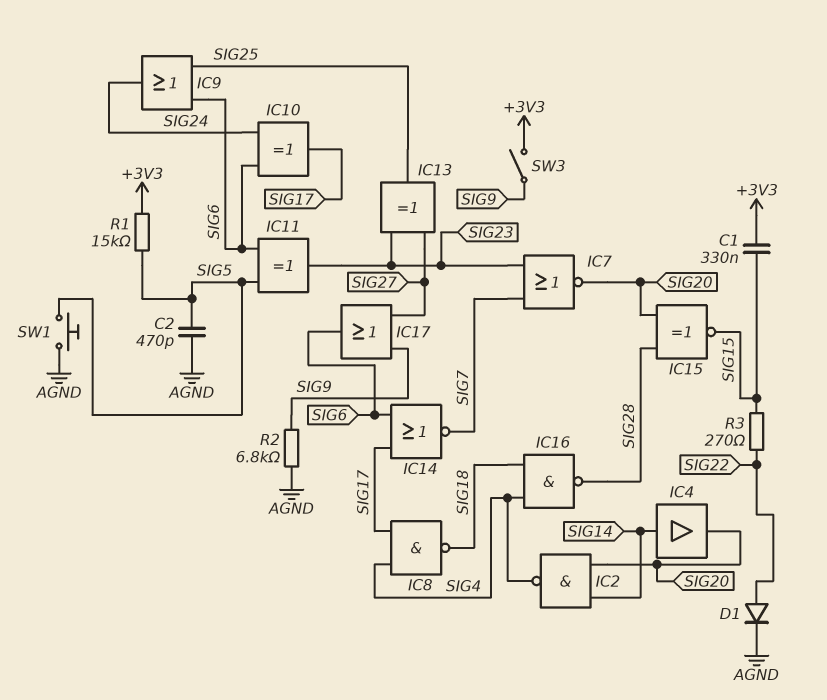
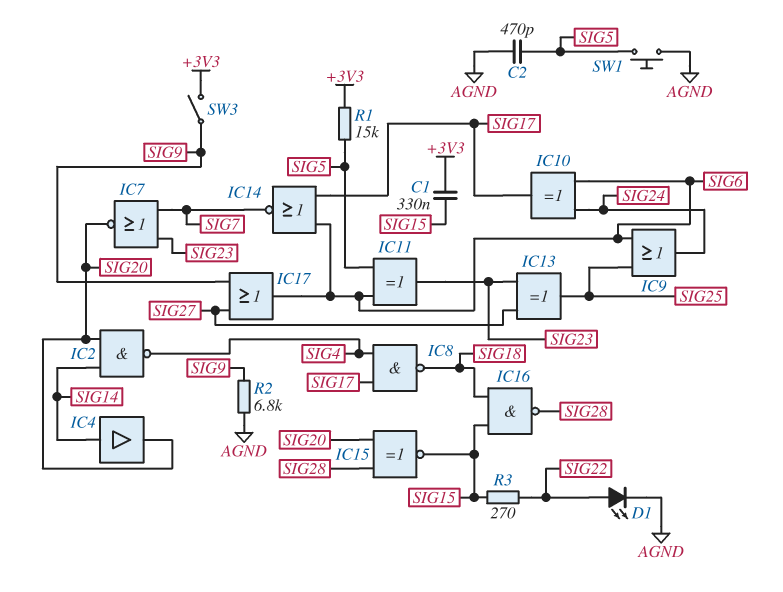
D1: diode (A SIG22, K AGND) -> LED (A SIG22, K AGND)
IC16: NAND (in SIG4, in SIG18, out SIG28) -> NAND (in SIG15, in SIG18, out SIG28)

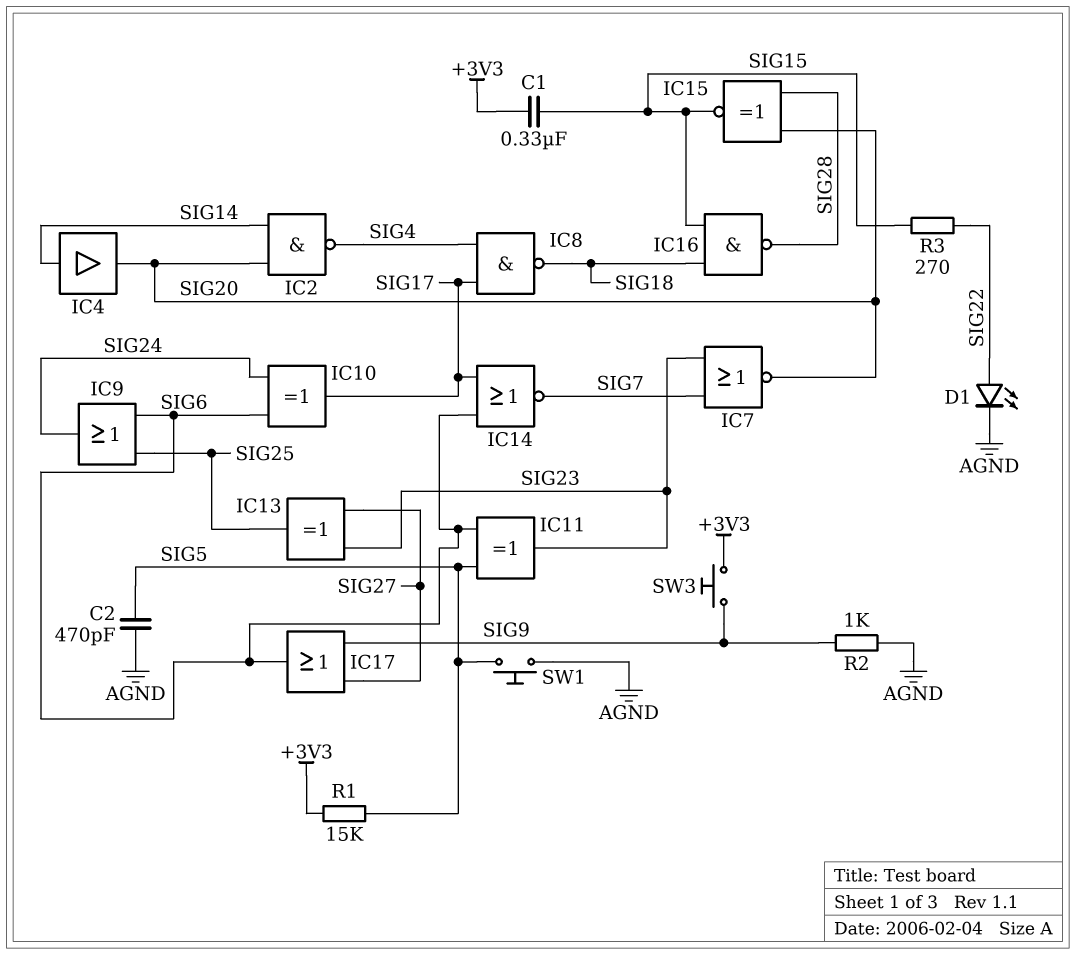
R2: 6.8k (AGND, SIG9) -> 1k (AGND, SIG9)
SW3: switch (+3V3, SIG9) -> button (+3V3, SIG9)

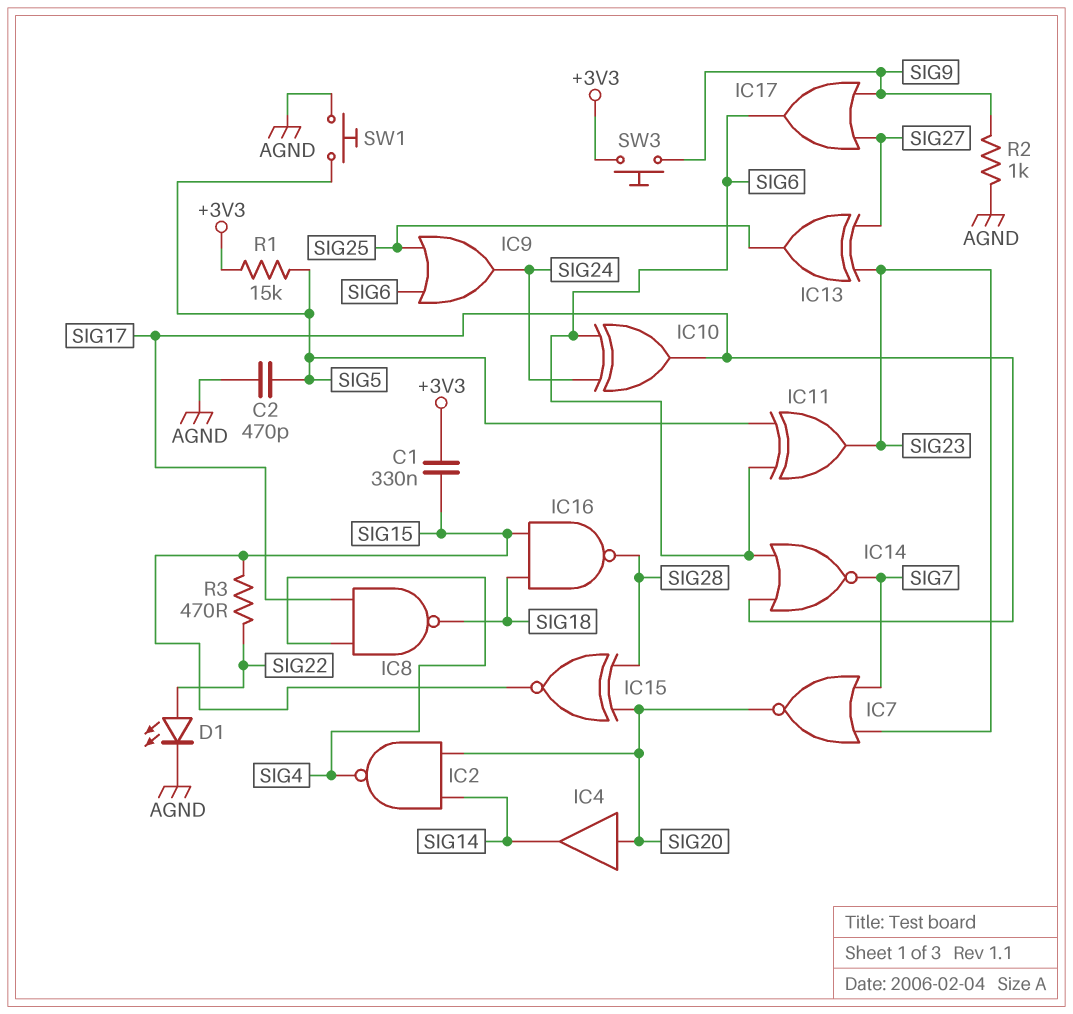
IC4: buffer (in SIG14, out SIG20) -> buffer (in SIG20, out SIG14)
R3: 270 (SIG15, SIG22) -> 470 (SIG15, SIG22)

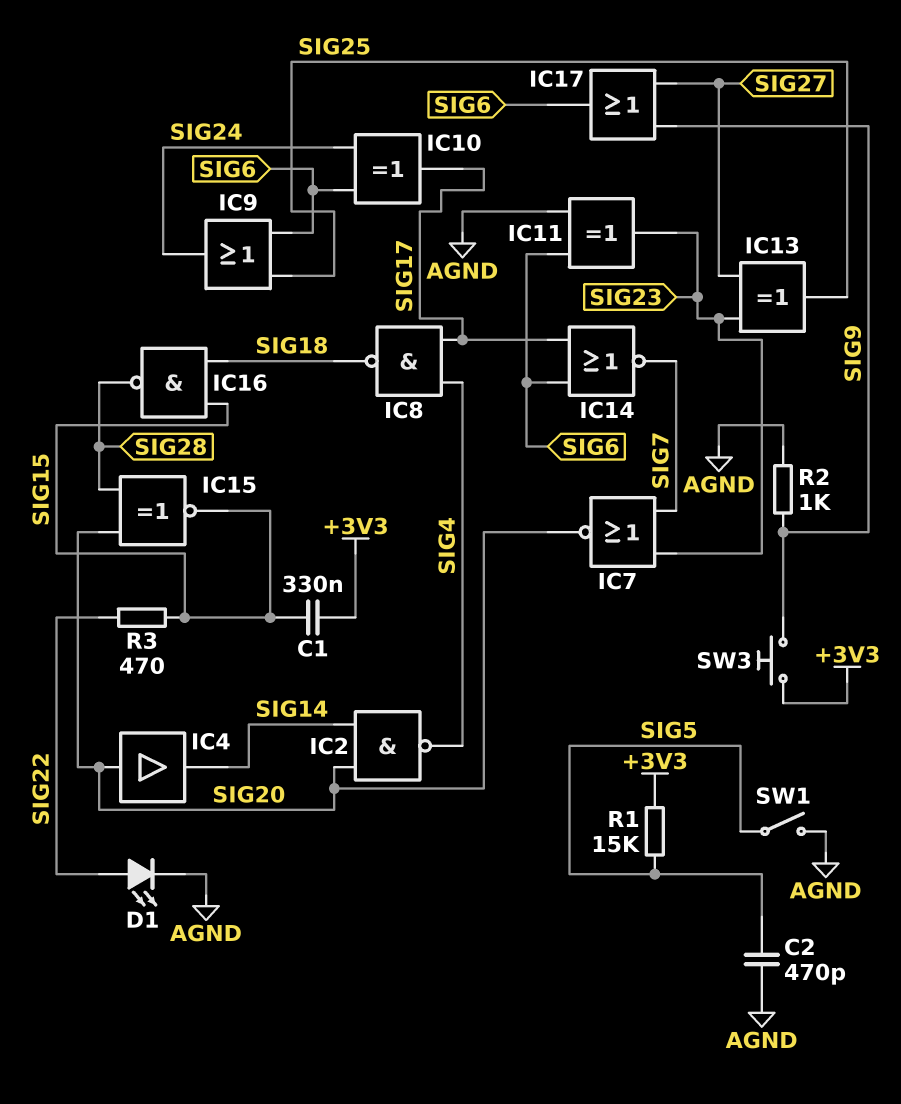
IC11: XOR (in SIG5, in SIG6, out SIG23) -> XOR (in AGND, in SIG6, out SIG23)
SW1: button (AGND, SIG5) -> switch (AGND, SIG5)

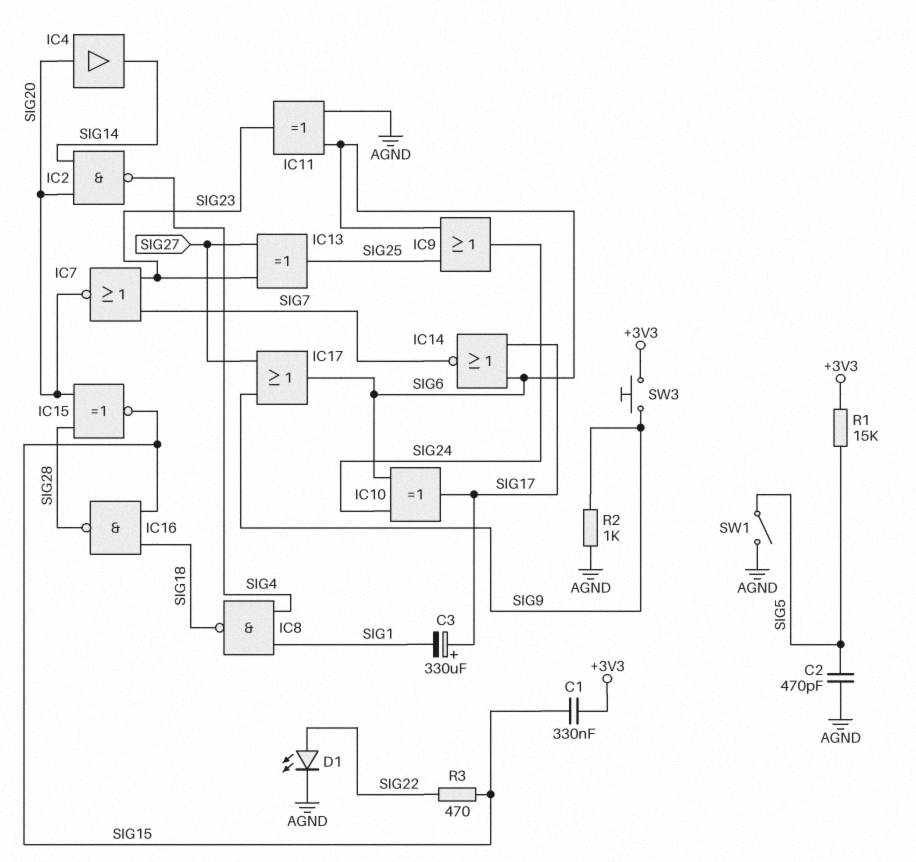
C3: none -> 330uF (plus SIG17, minus SIG1)
IC8: NAND (in SIG4, in SIG17, out SIG18) -> NAND (in SIG1, in SIG4, out SIG18)

